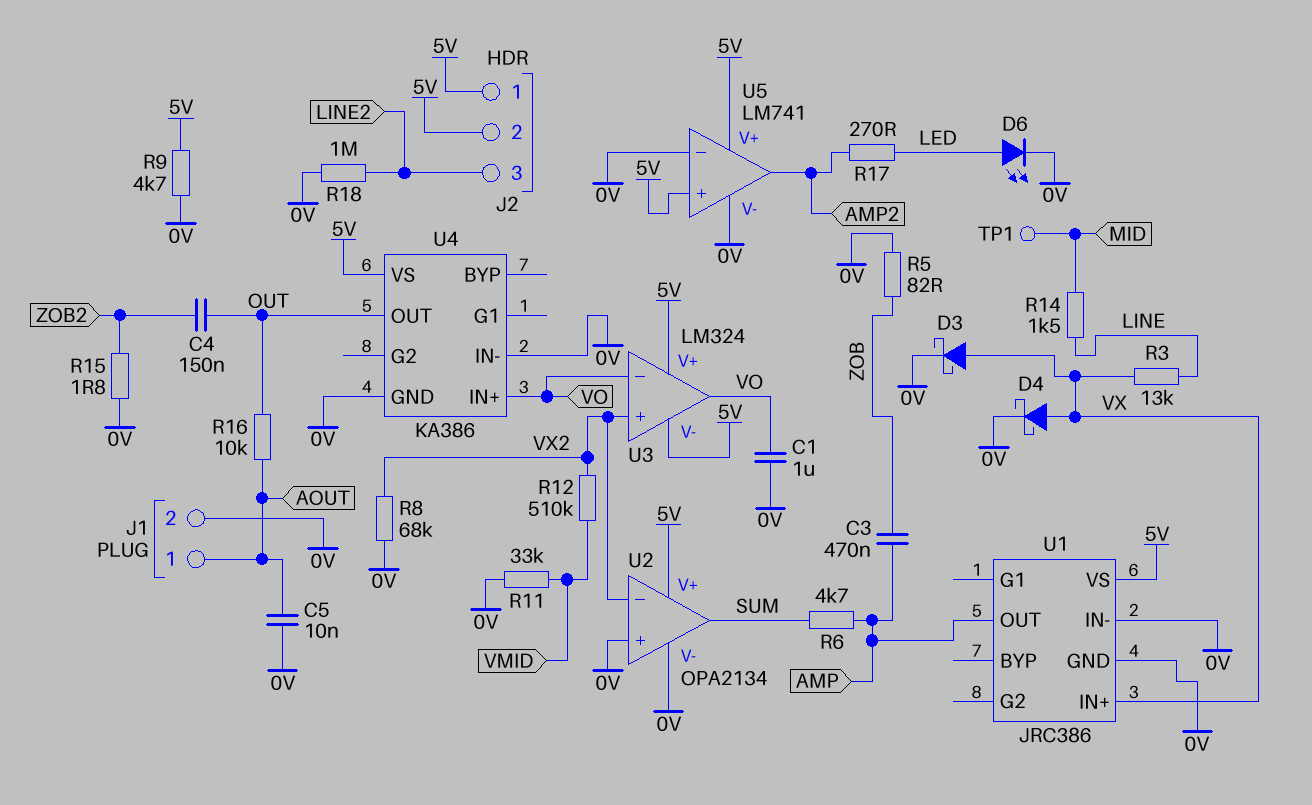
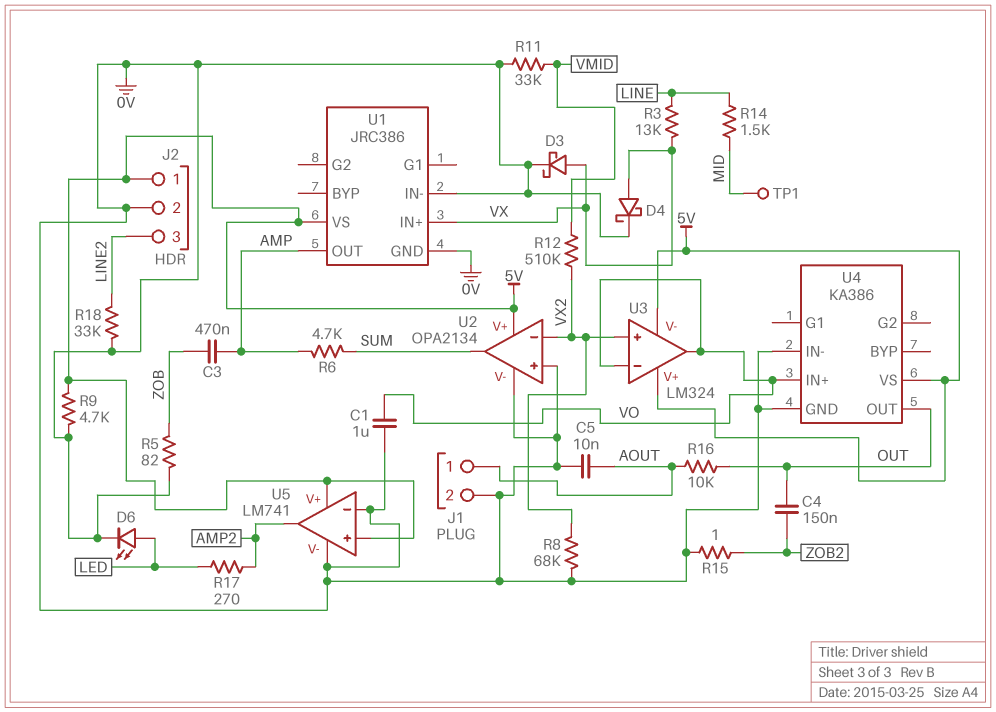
J2 pin 2: 5V -> 0V
R15: 1.8 (0V, ZOB2) -> 1 (0V, ZOB2)
R18: 1M (0V, LINE2) -> 33k (0V, LINE2)

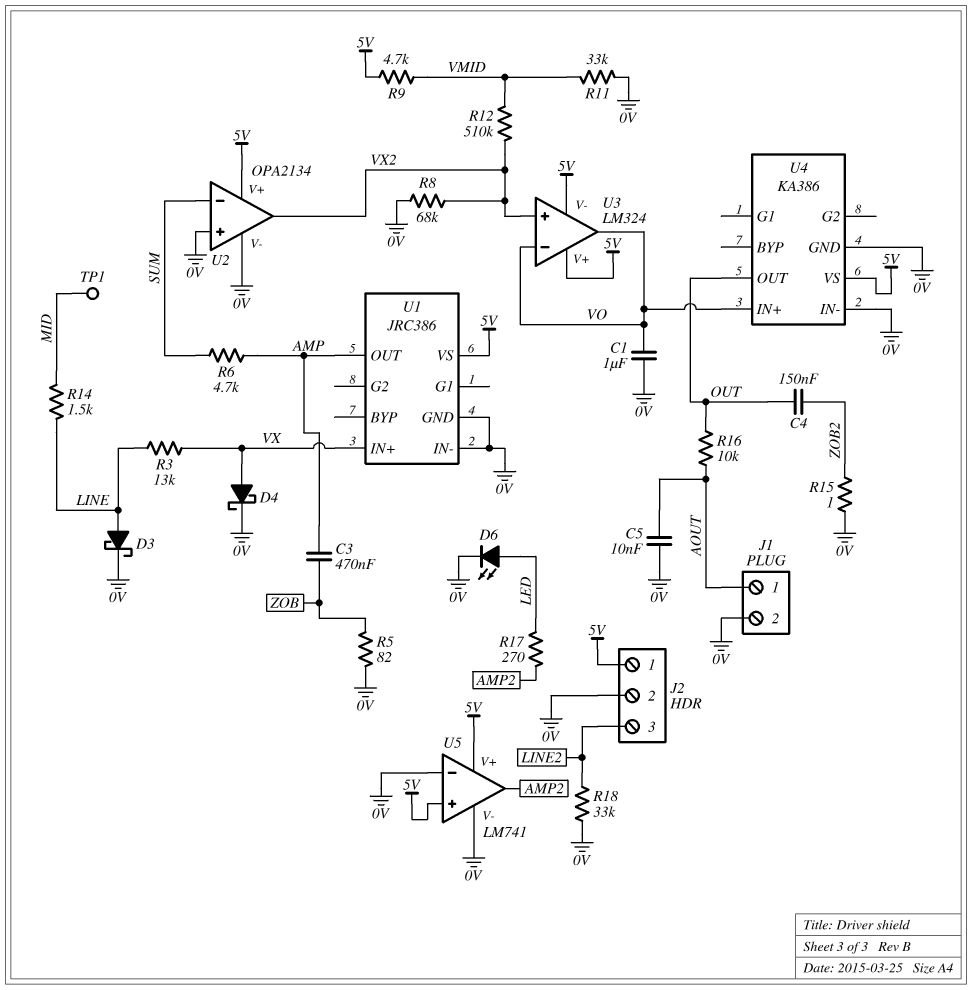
D3: schottky (A VX, K 0V) -> schottky (A LINE, K 0V)
R9: 4.7k (0V, 5V) -> 4.7k (5V, VMID)
U2 pin in-: VX2 -> SUM
U2 pin out: SUM -> VX2

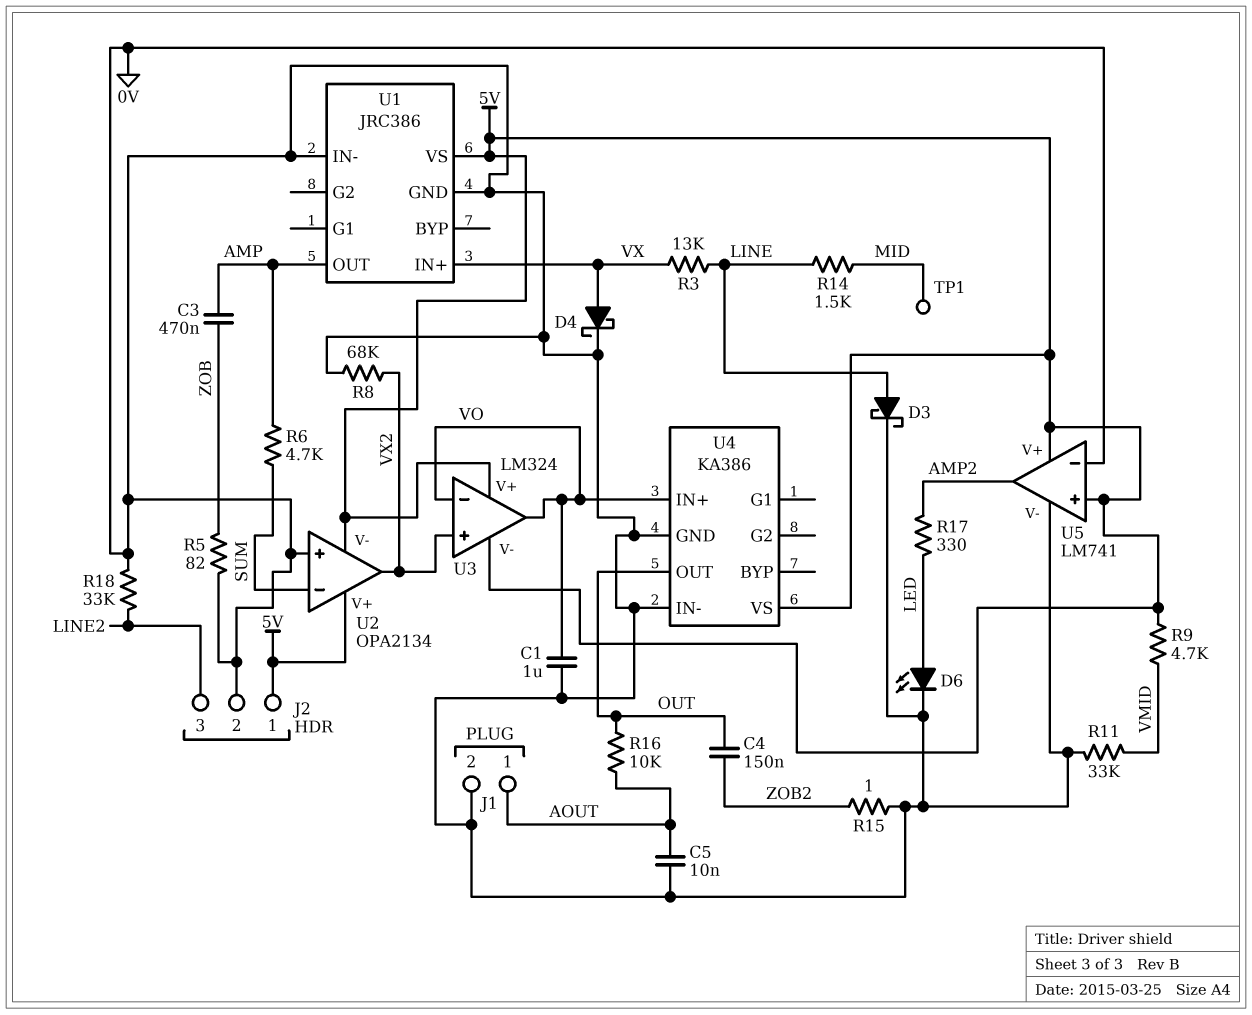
R12: 510k (VMID, VX2) -> none
R17: 270 (AMP2, LED) -> 330 (AMP2, LED)
U2 pin V-: 0V -> 5V

